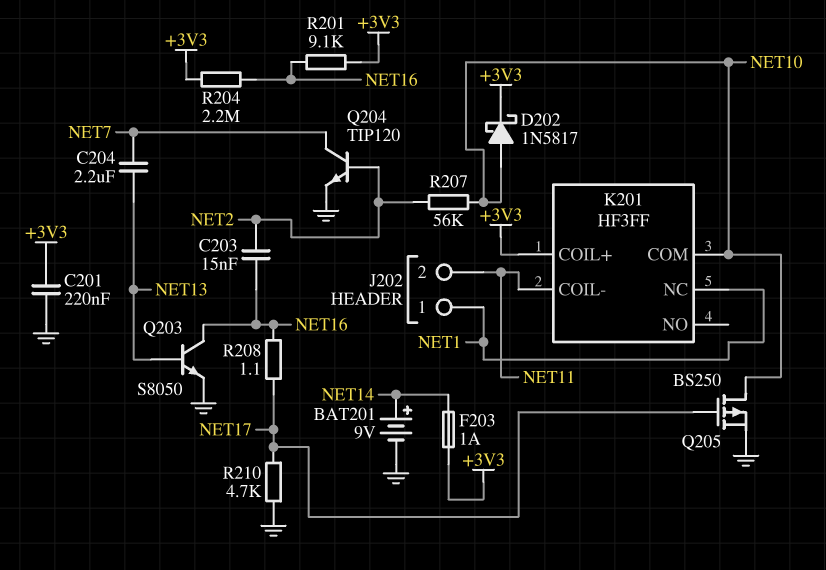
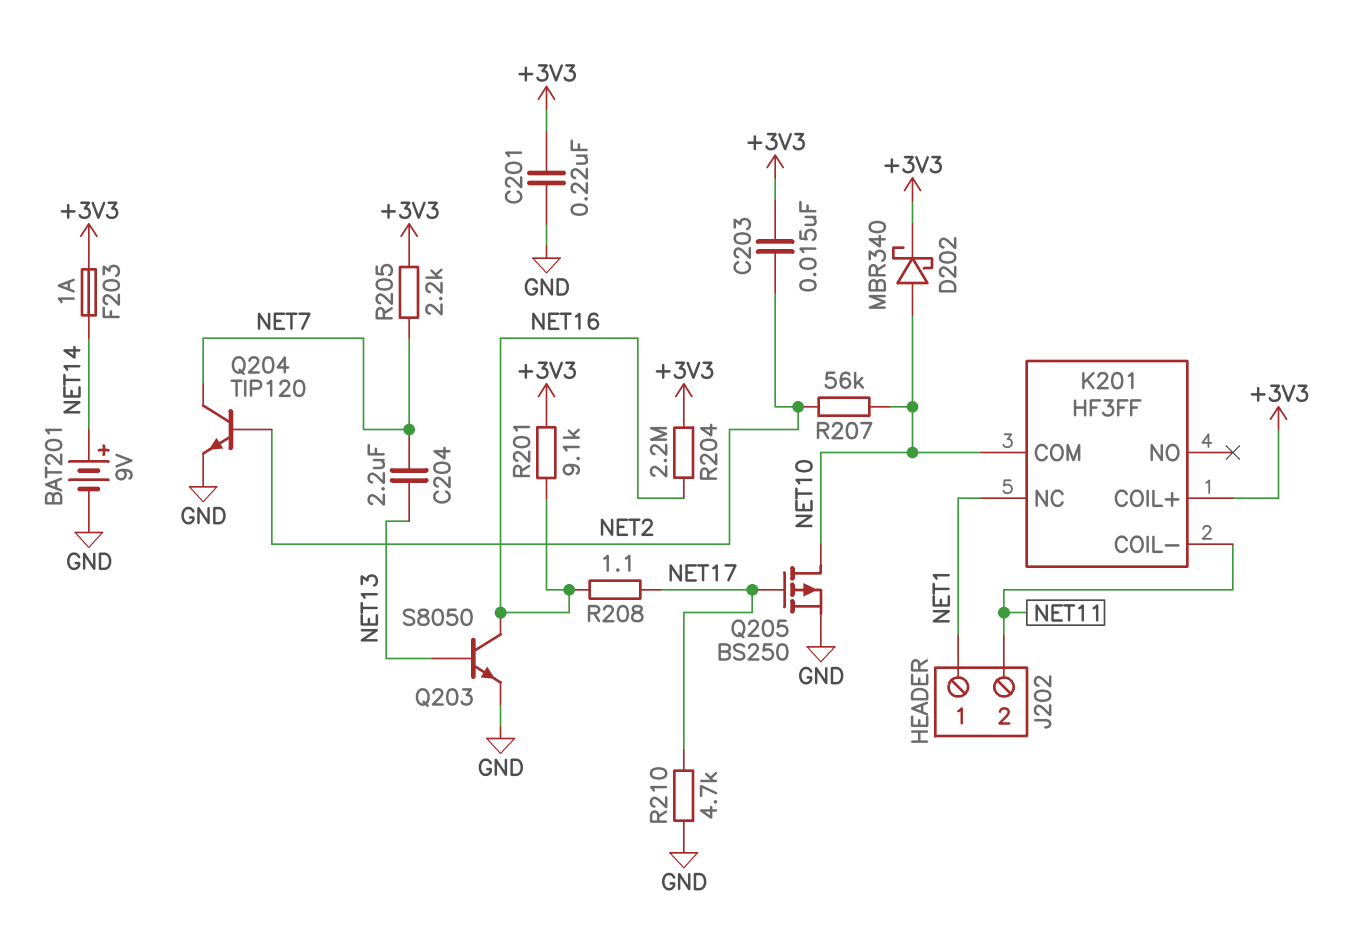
C203: 15nF (NET2, NET16) -> 15nF (+3V3, NET2)
D202: schottky 1N5817 (A NET10, K +3V3) -> schottky MBR340 (A NET10, K +3V3)
R205: none -> 2.2k (+3V3, NET7)

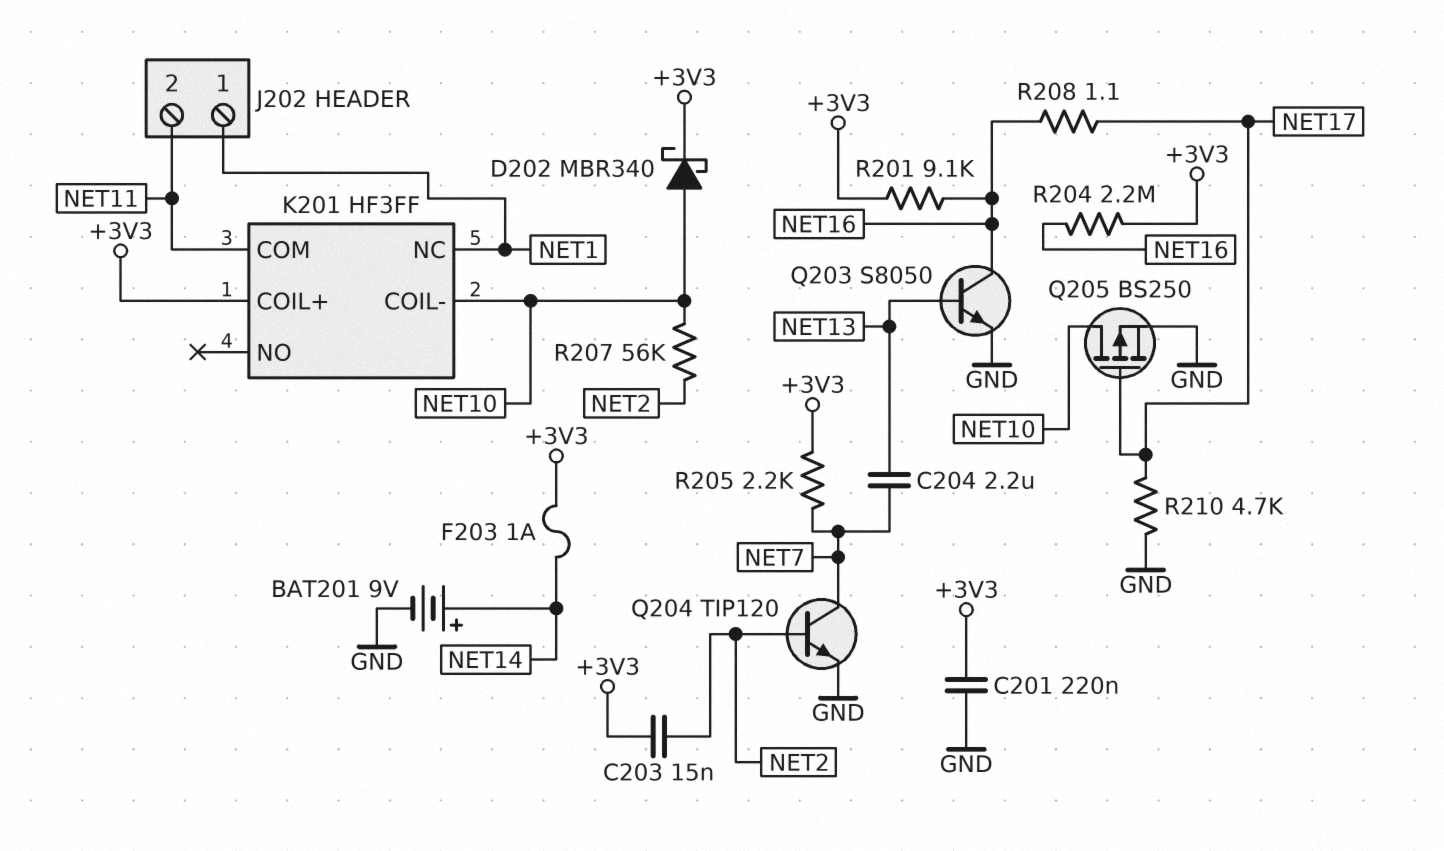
K201 pin COIL-: NET11 -> NET10
K201 pin COM: NET10 -> NET11

